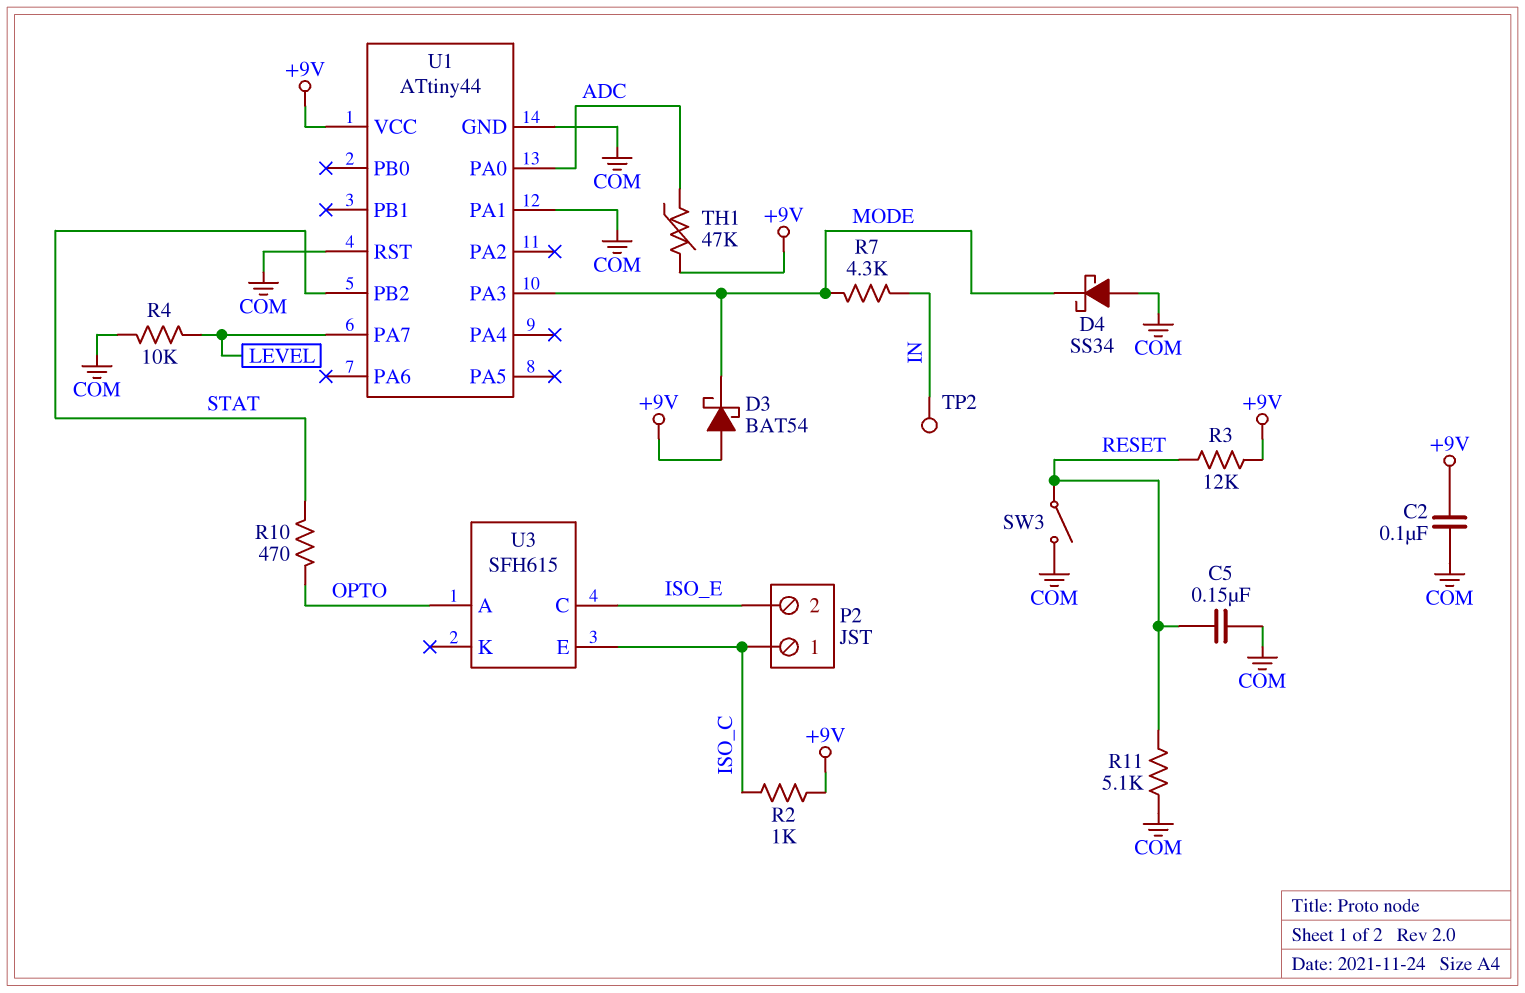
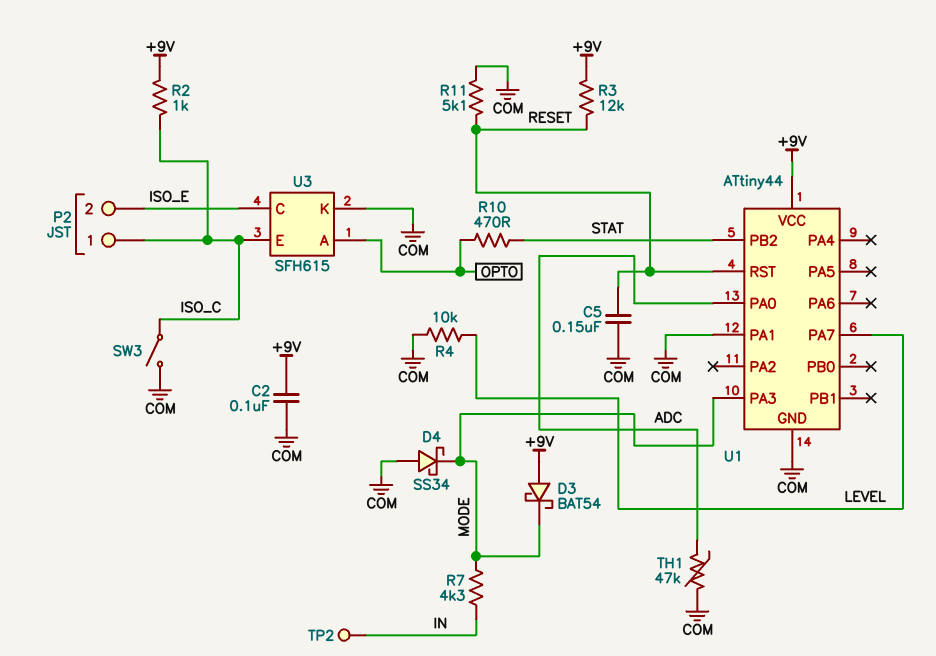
SW3: switch (COM, RESET) -> switch (COM, ISO_C)
TH1: 47k (+9V, ADC) -> 47k (ADC, COM)
U1 pin RST: COM -> RESET
U3 pin K: none -> COM

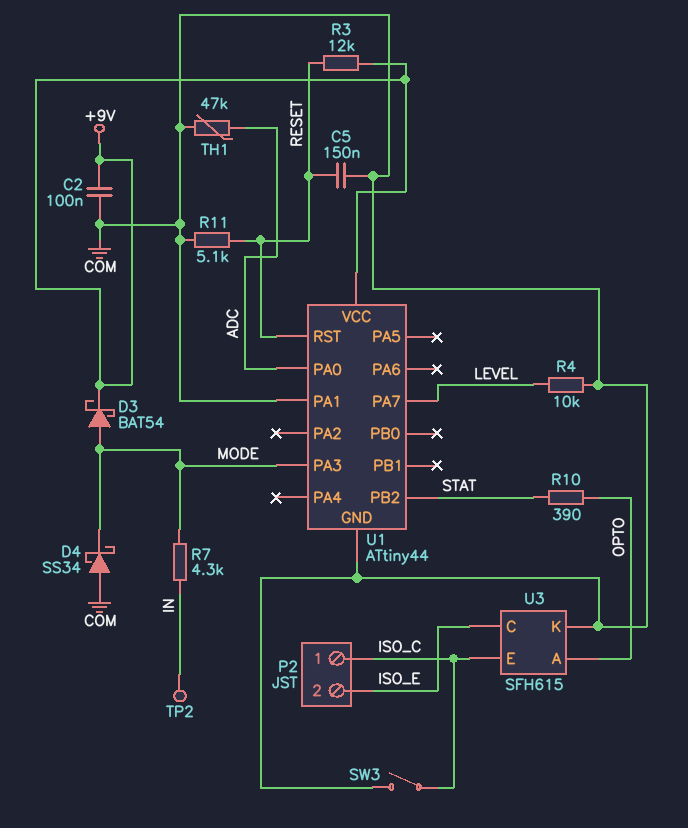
D3: schottky BAT54 (A +9V, K MODE) -> schottky BAT54 (A MODE, K +9V)
R2: 1k (+9V, ISO_C) -> none
R10: 470 (OPTO, STAT) -> 390 (OPTO, STAT)

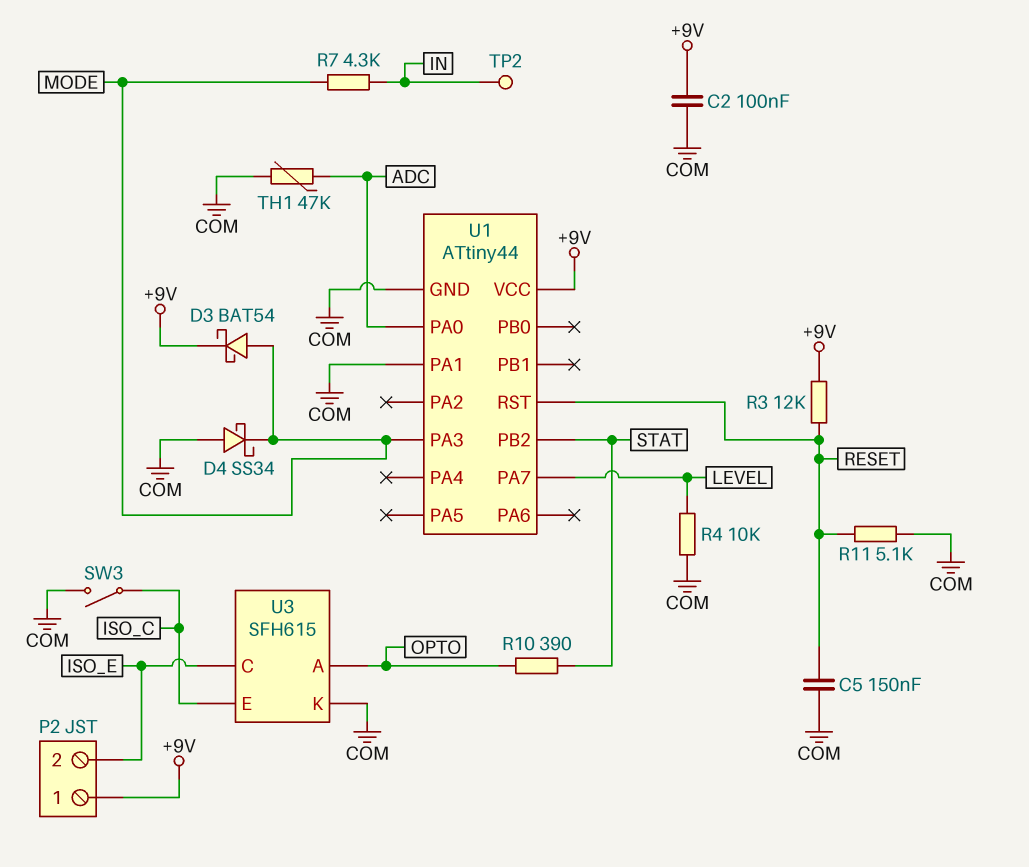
P2 pin 1: ISO_C -> +9V

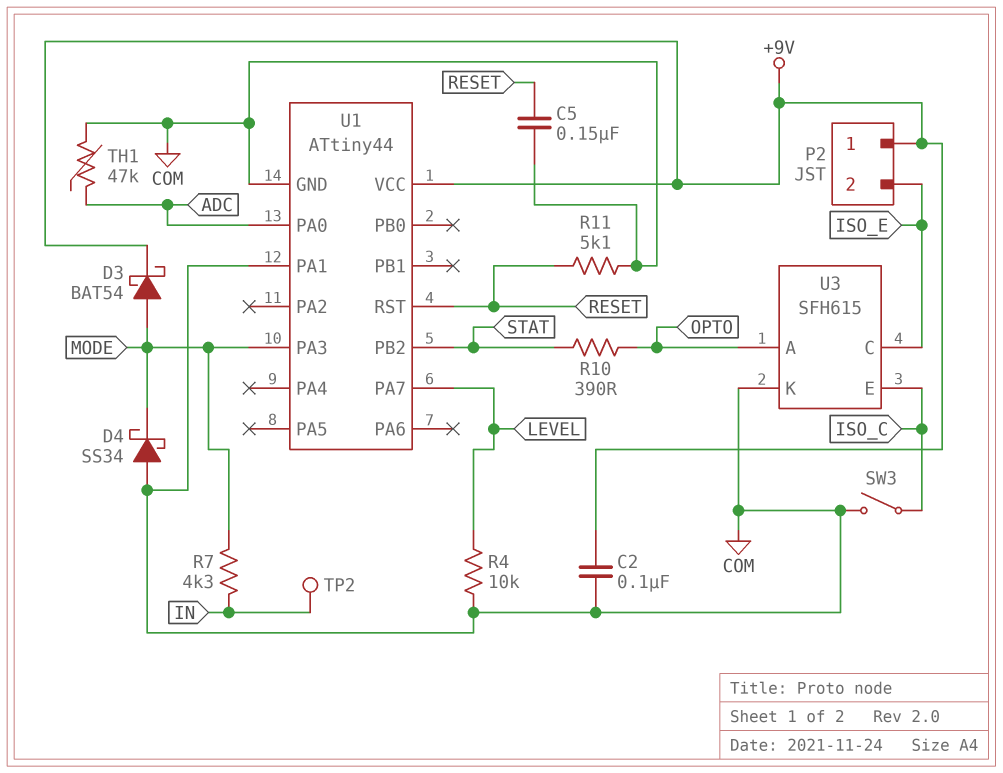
R3: 12k (+9V, RESET) -> none

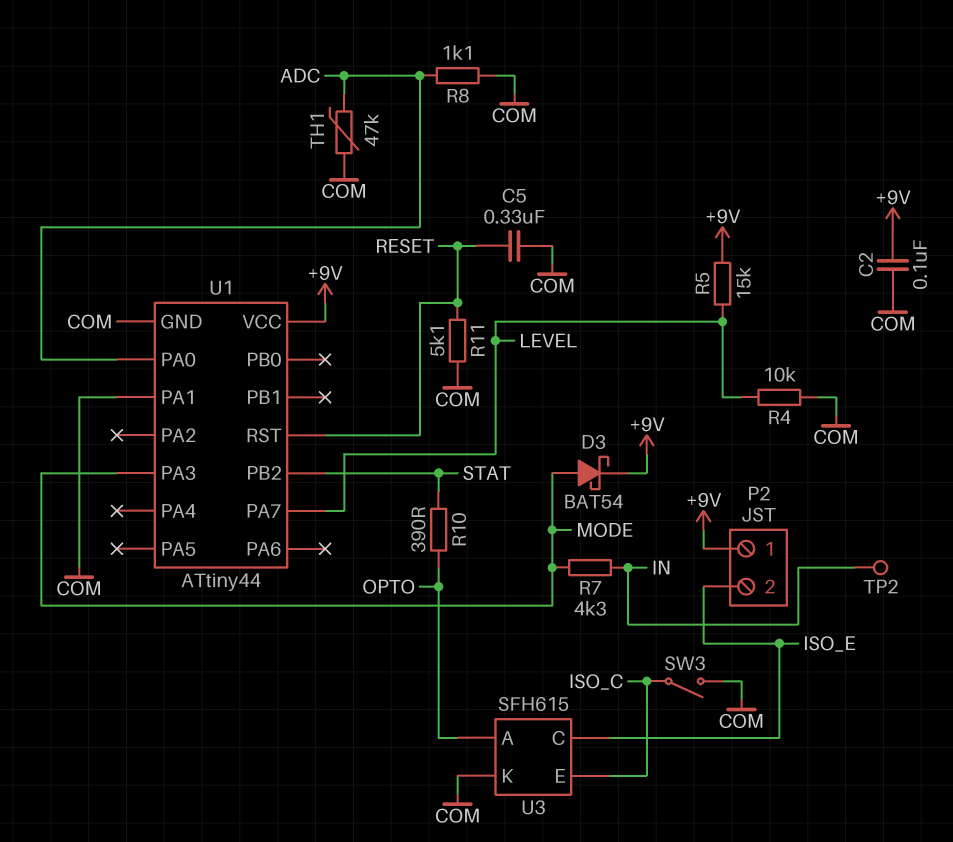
C5: 150nF (COM, RESET) -> 330nF (COM, RESET)
D4: schottky SS34 (A COM, K MODE) -> none
R5: none -> 15k (+9V, LEVEL)
R8: none -> 1.1k (ADC, COM)

